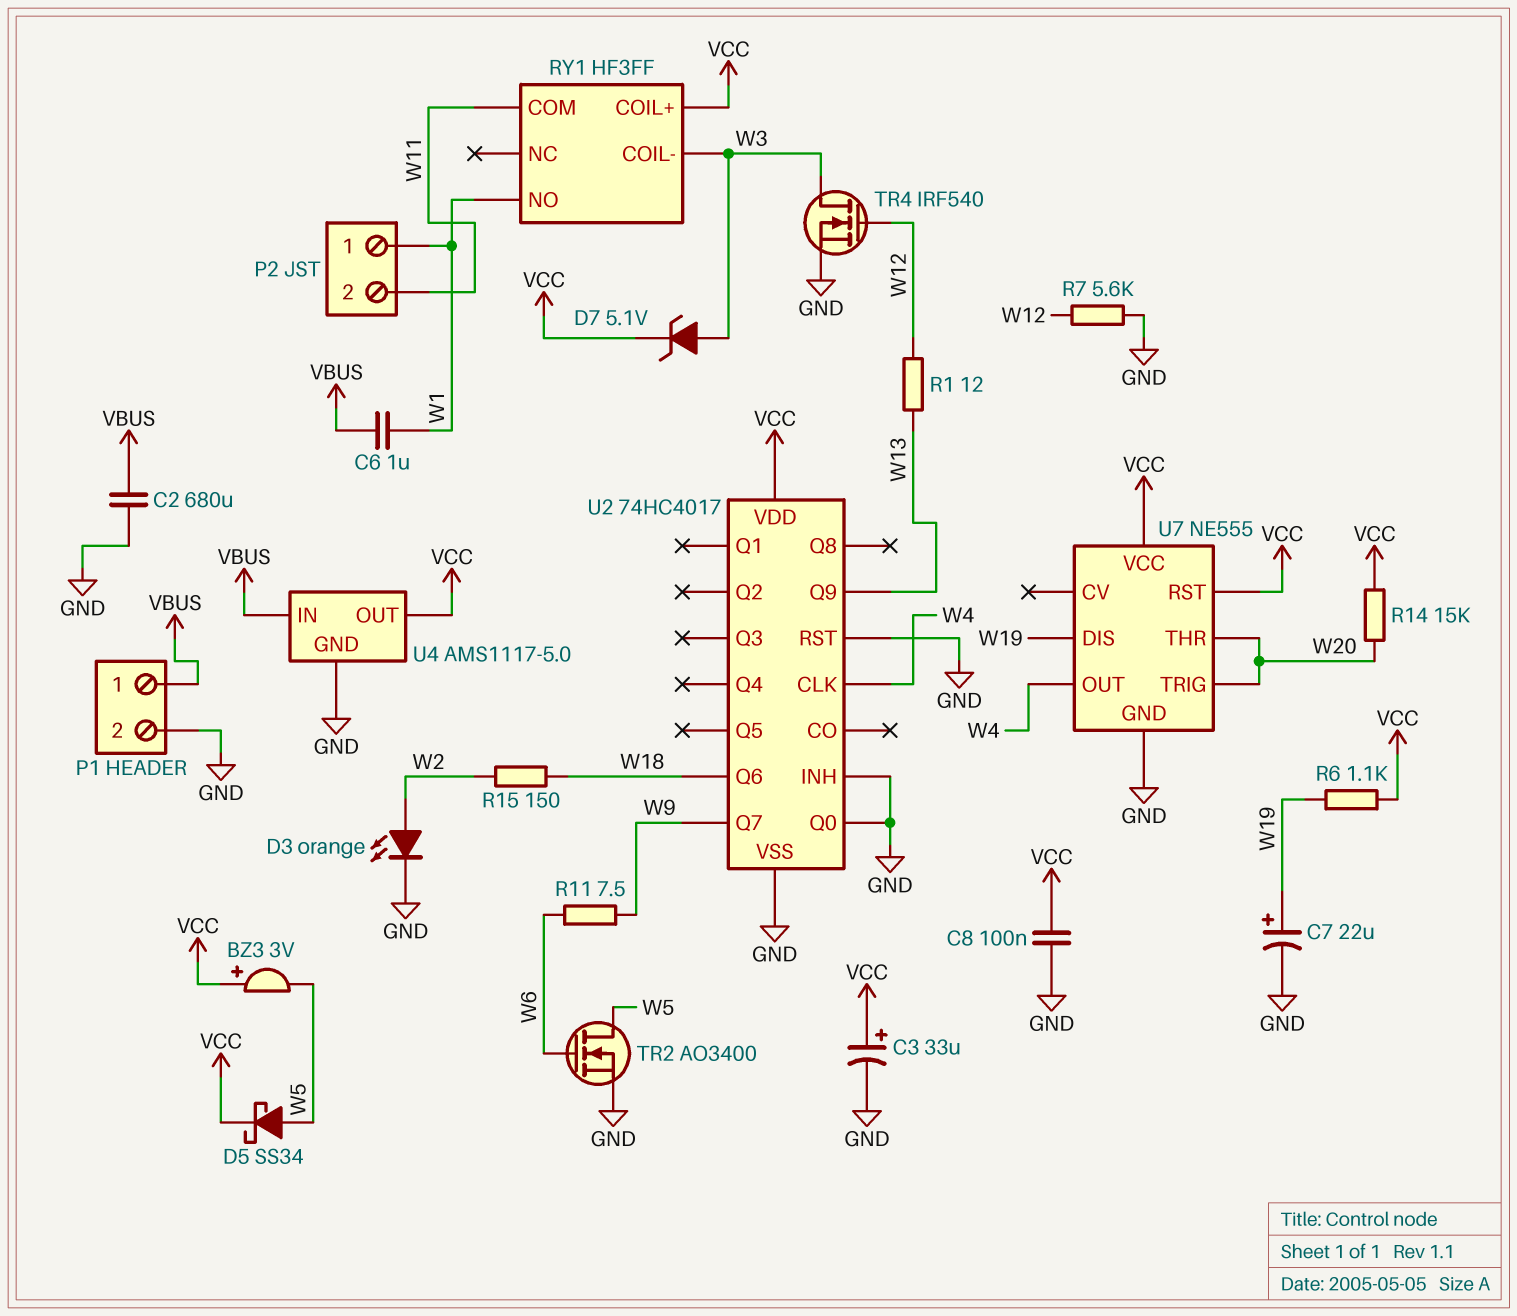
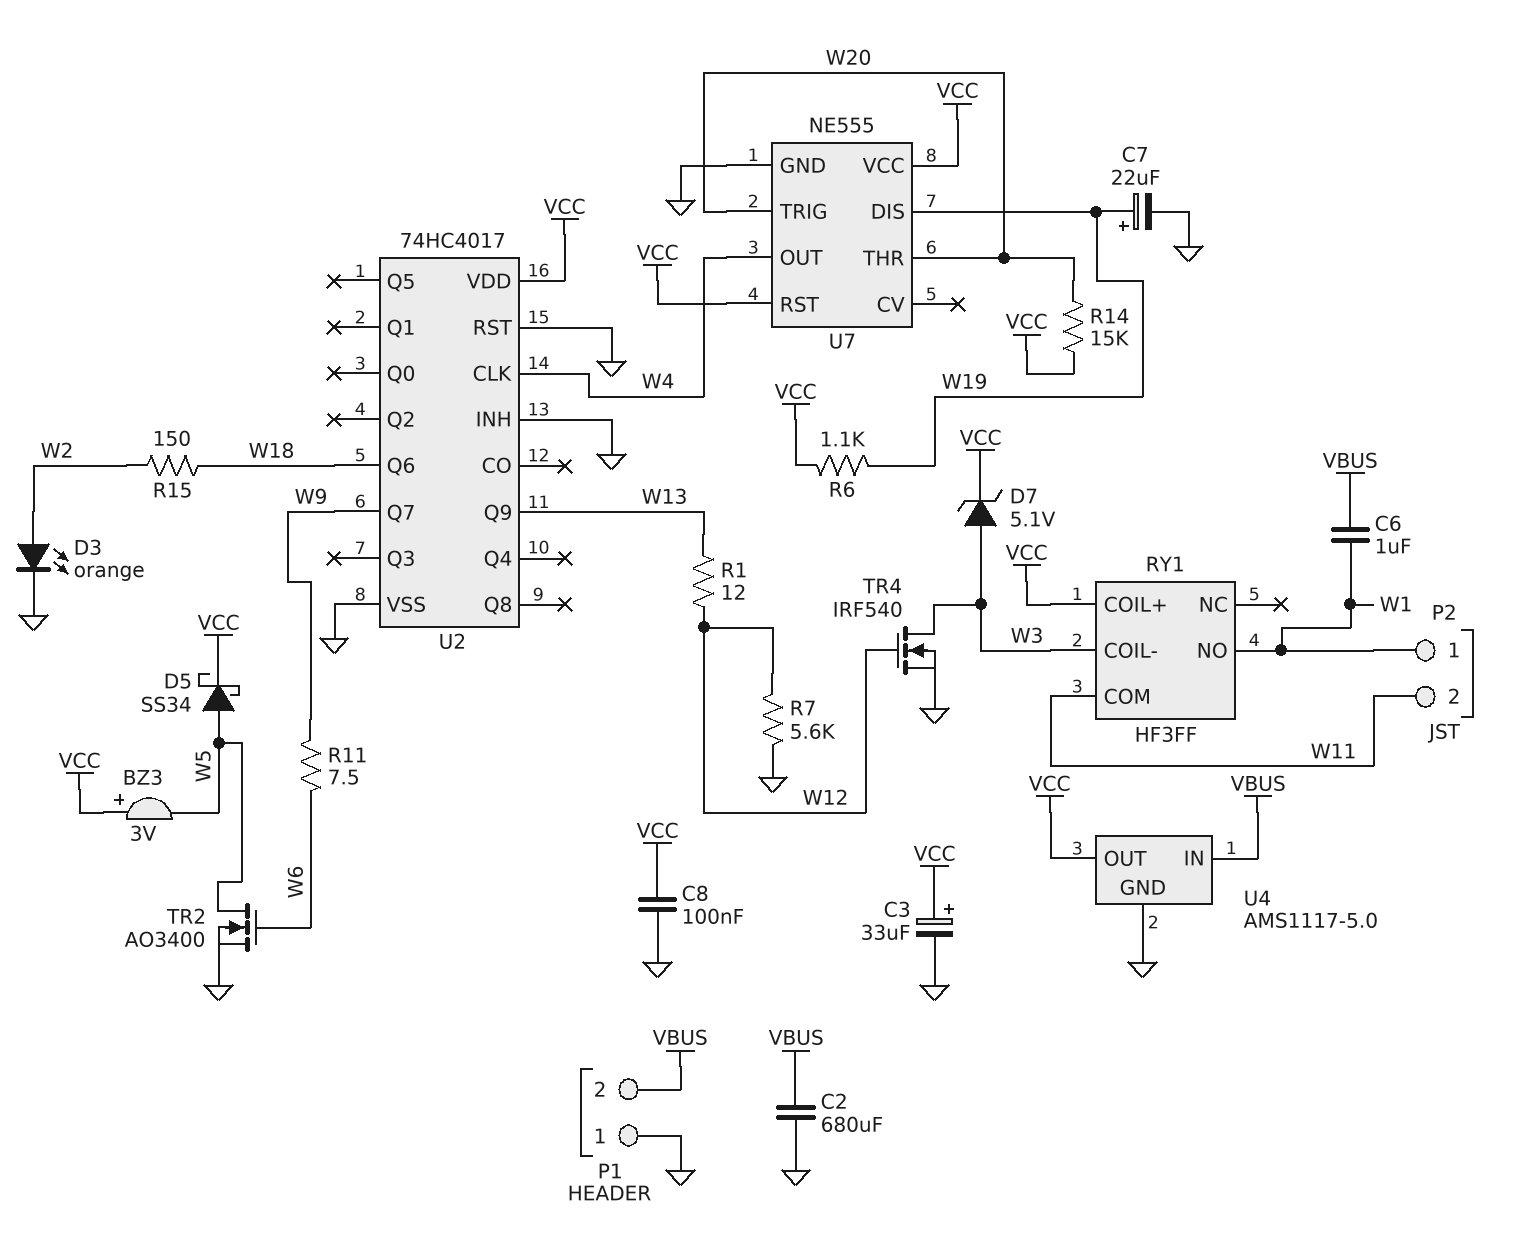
P1 pin 1: VBUS -> GND
P1 pin 2: GND -> VBUS
U2 pin Q0: GND -> none

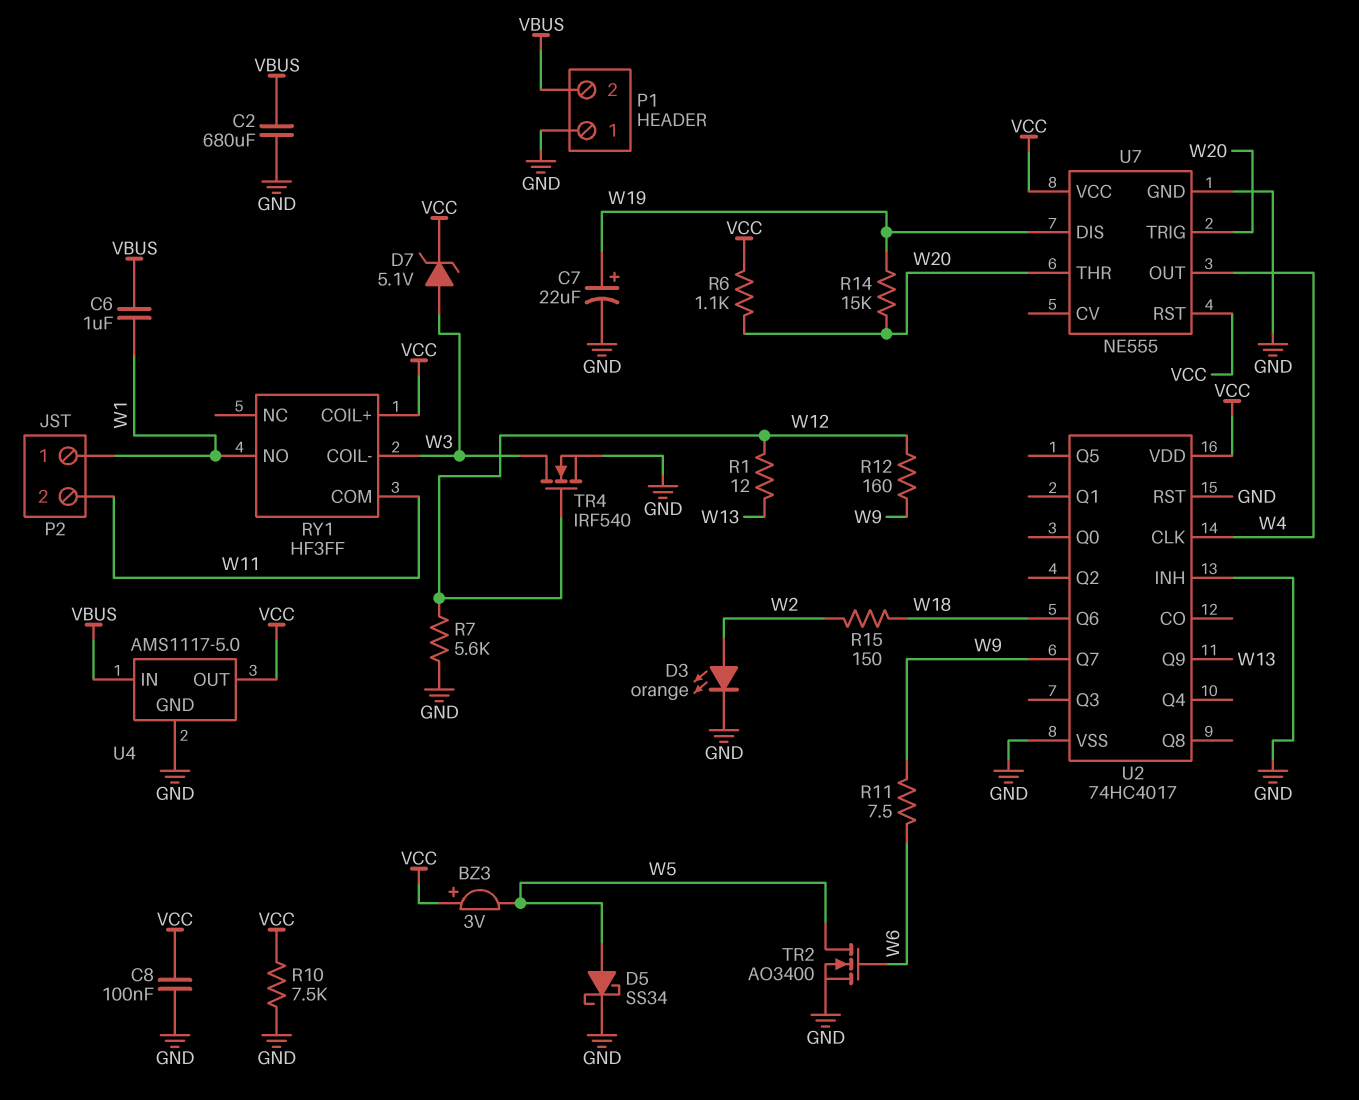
C3: 33uF (plus VCC, minus GND) -> none
D5: schottky SS34 (A W5, K VCC) -> schottky SS34 (A W5, K GND)
R6: 1.1k (VCC, W19) -> 1.1k (VCC, W20)
R10: none -> 7.5k (GND, VCC)
R12: none -> 160 (W9, W12)
R14: 15k (VCC, W20) -> 15k (W19, W20)

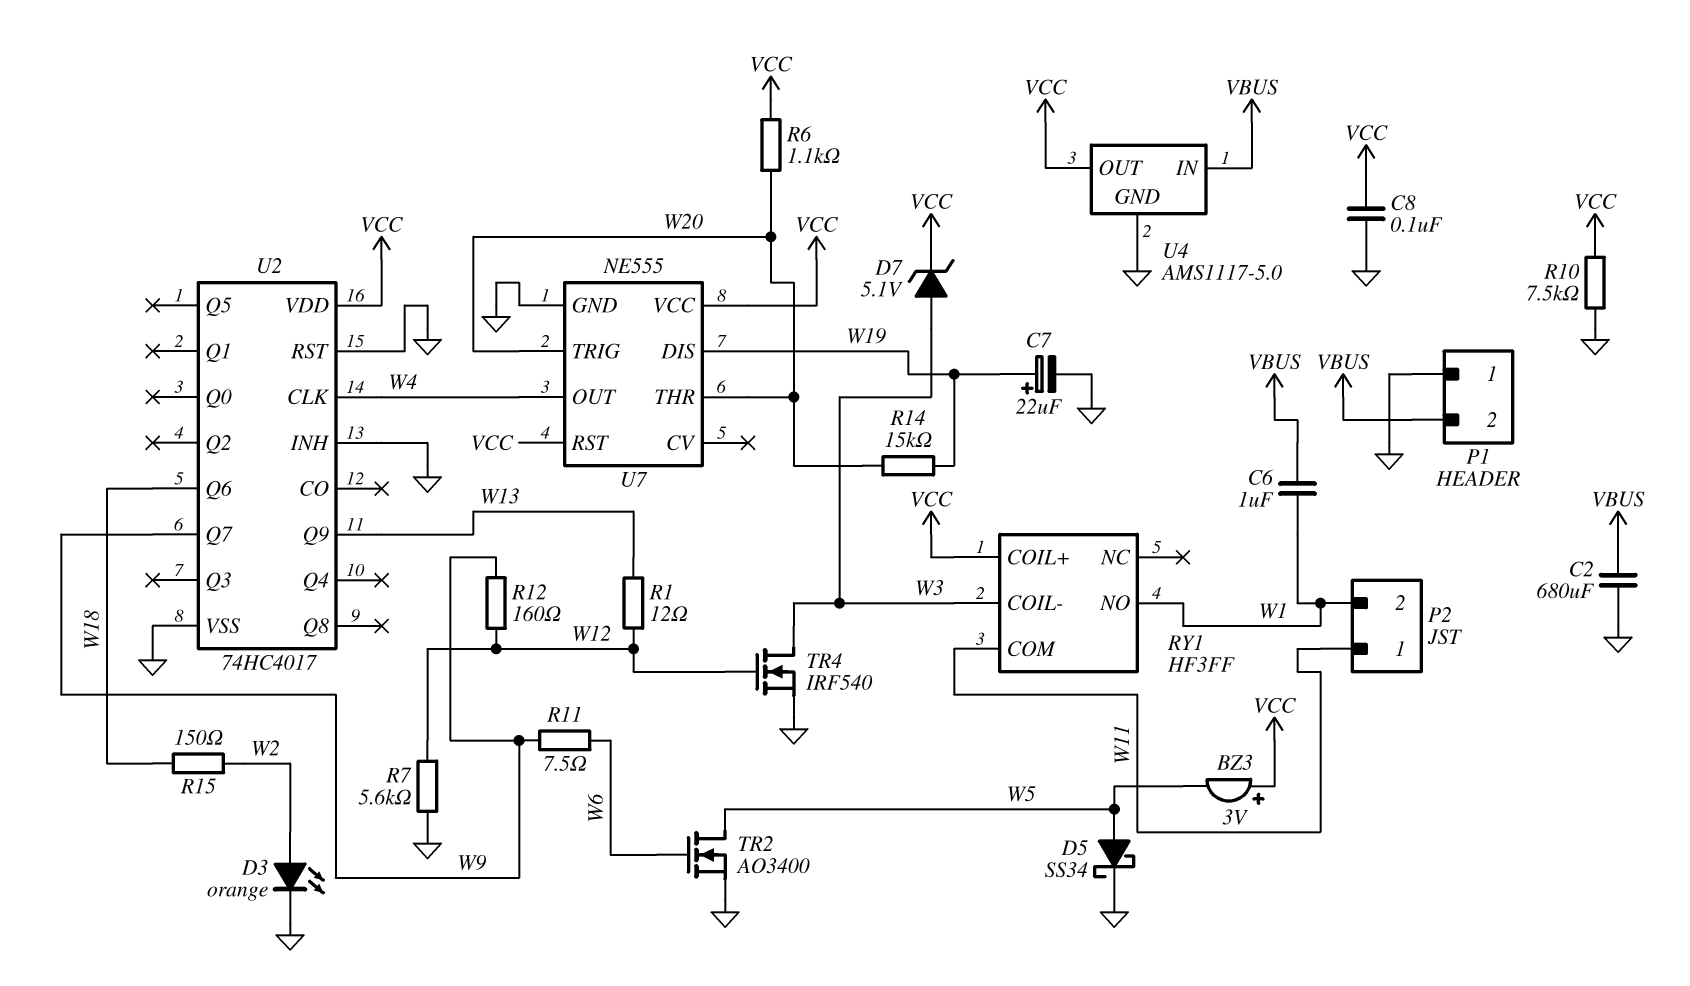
P2 pin 1: W1 -> W11
P2 pin 2: W11 -> W1

